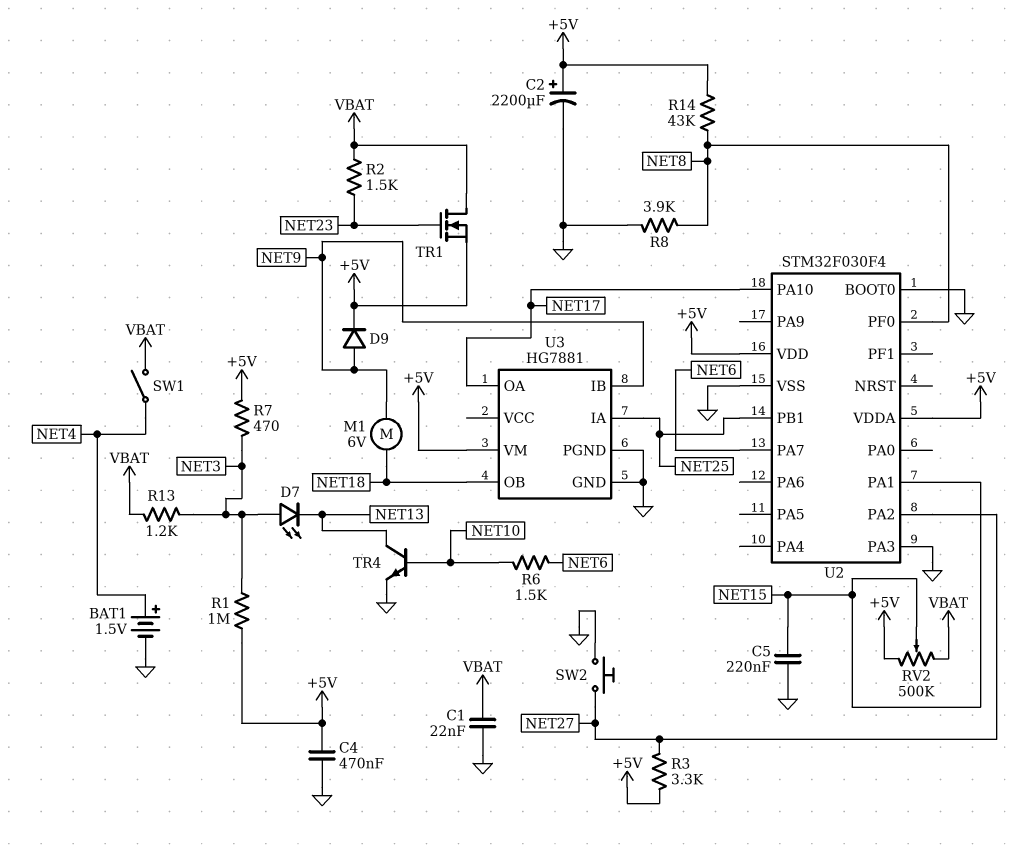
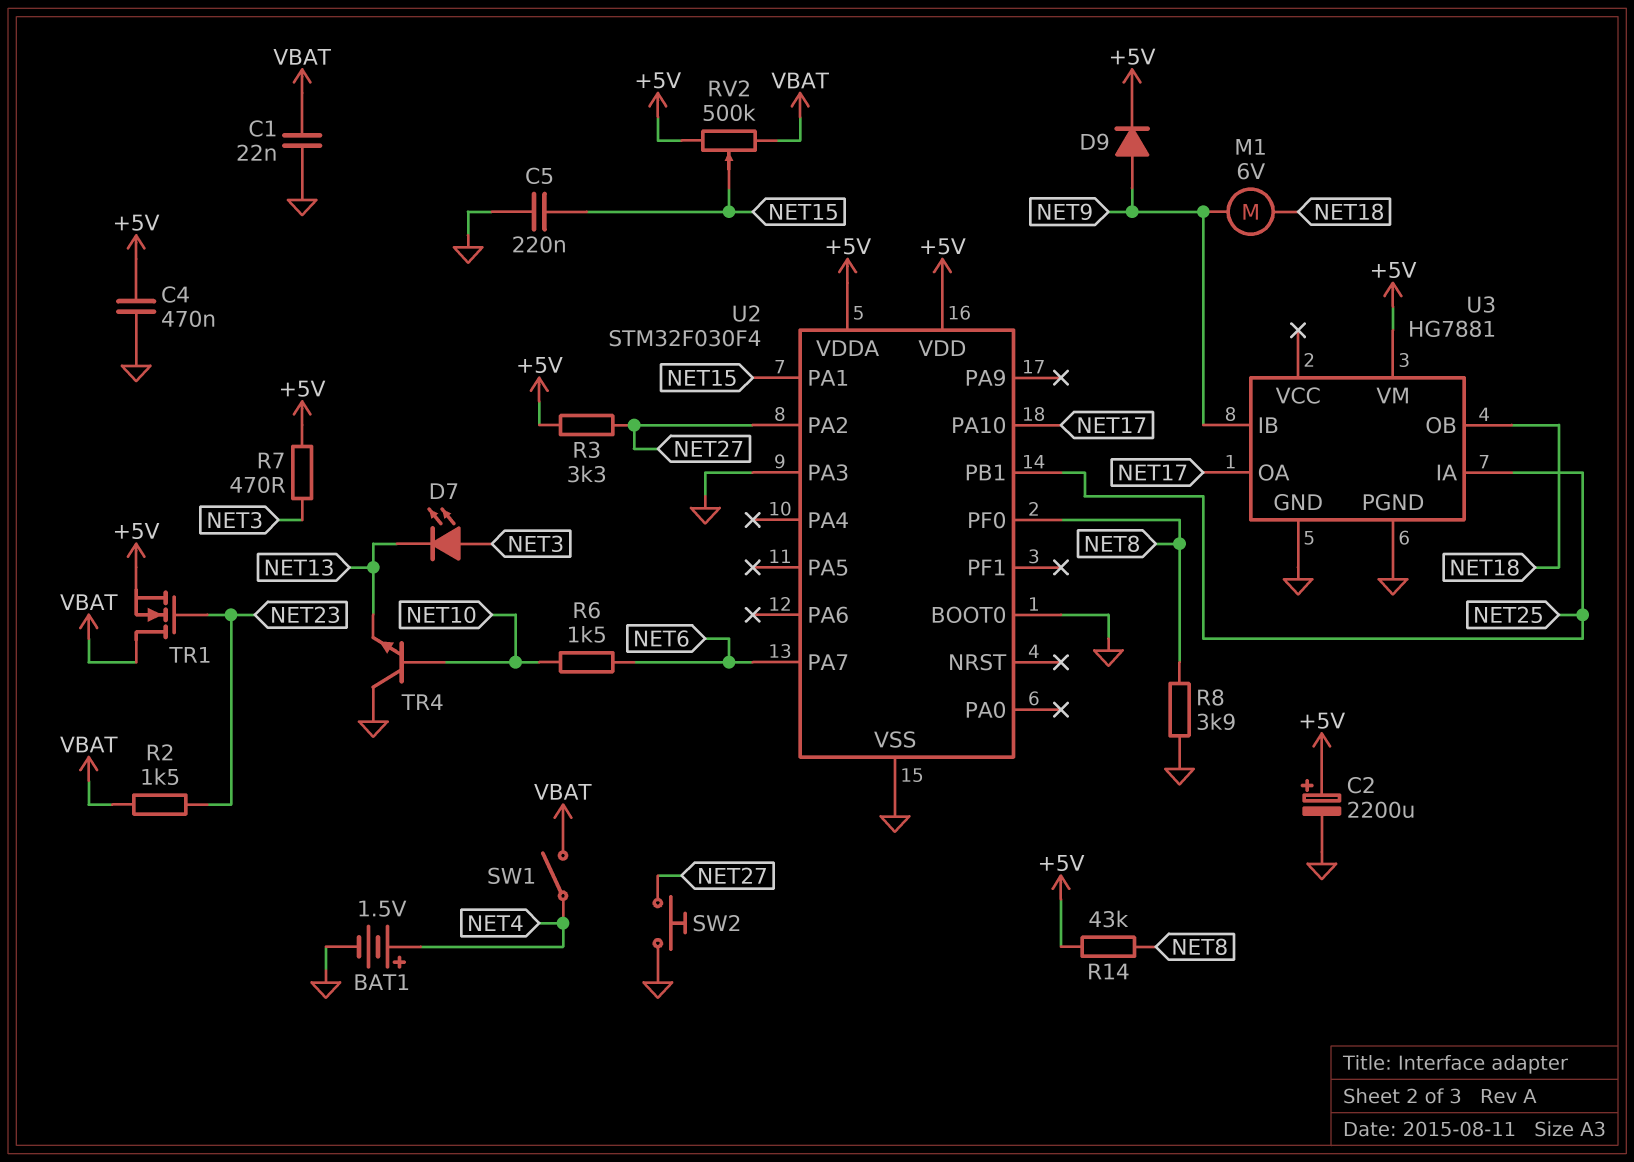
R1: 1M (+5V, NET3) -> none
R13: 1.2k (NET3, VBAT) -> none
TR4: NPN (B NET10, C NET13, E GND) -> NPN (B NET10, C GND, E NET13)

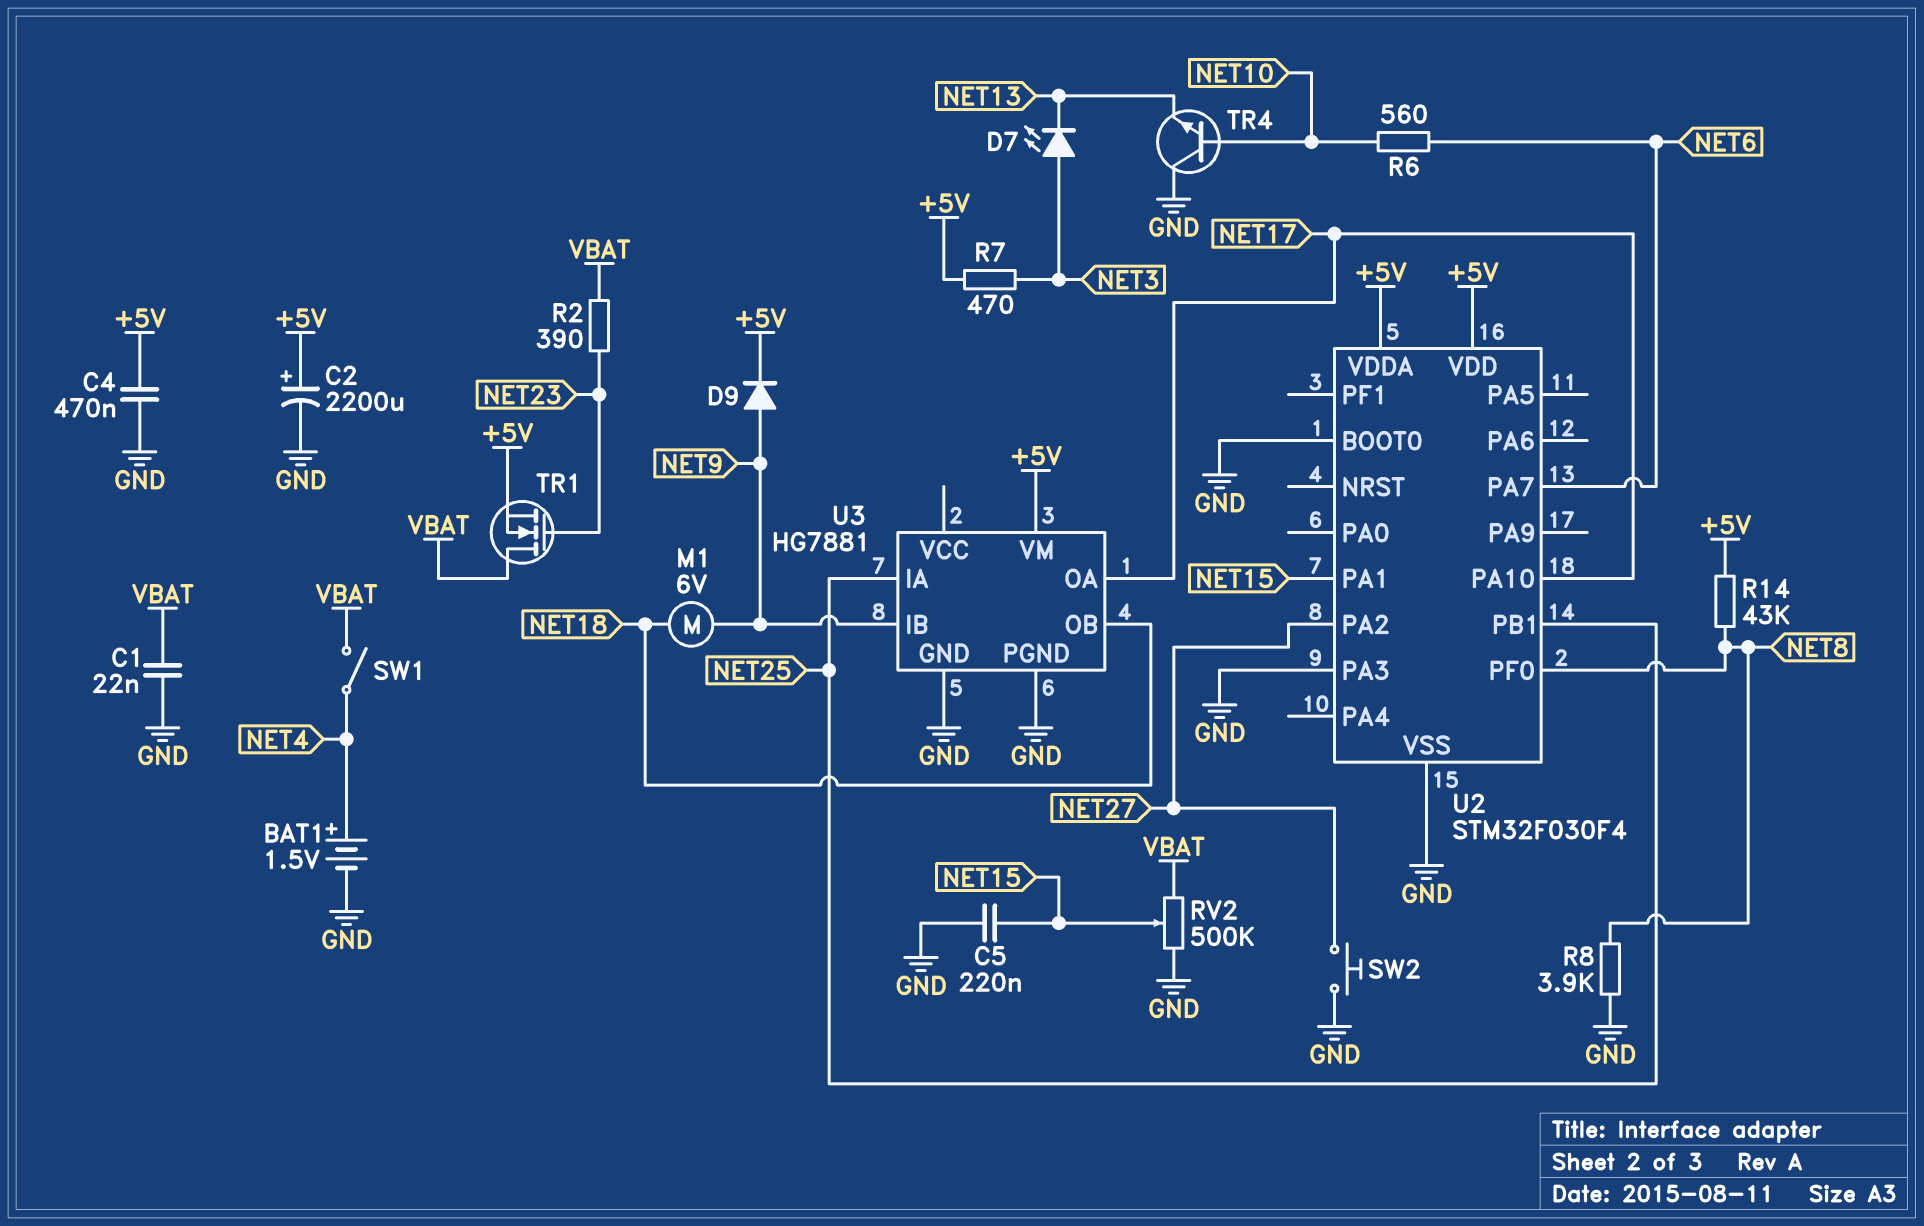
R2: 1.5k (NET23, VBAT) -> 390 (NET23, VBAT)
R3: 3.3k (+5V, NET27) -> none
R6: 1.5k (NET6, NET10) -> 560 (NET6, NET10)
RV2: 500k (+5V, VBAT, wiper NET15) -> 500k (GND, VBAT, wiper NET15)

